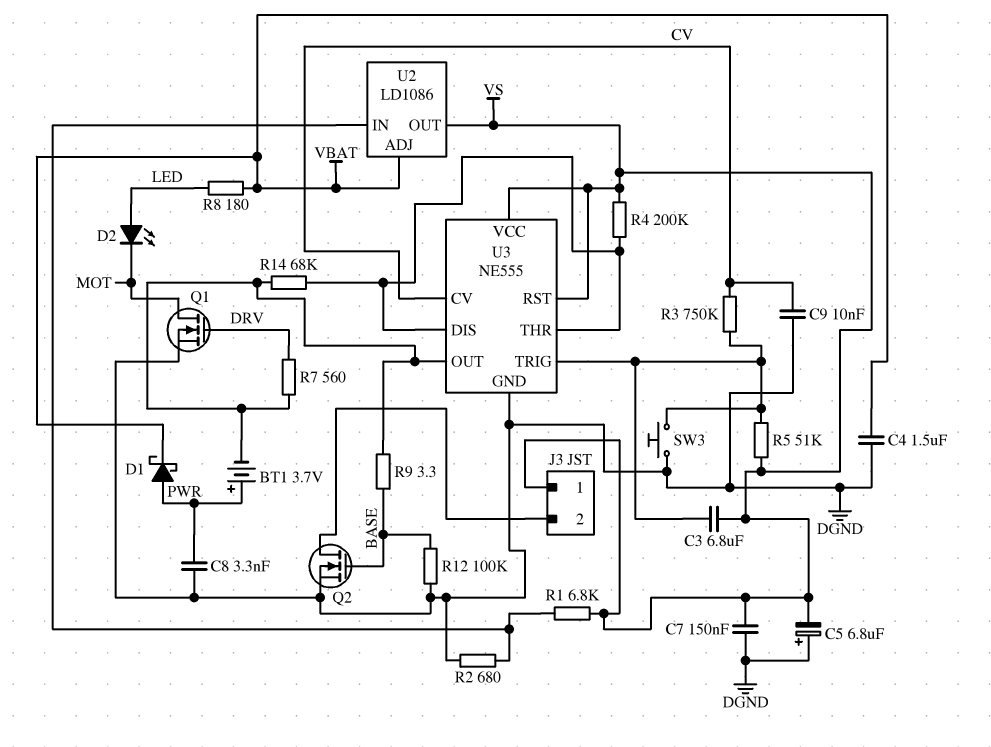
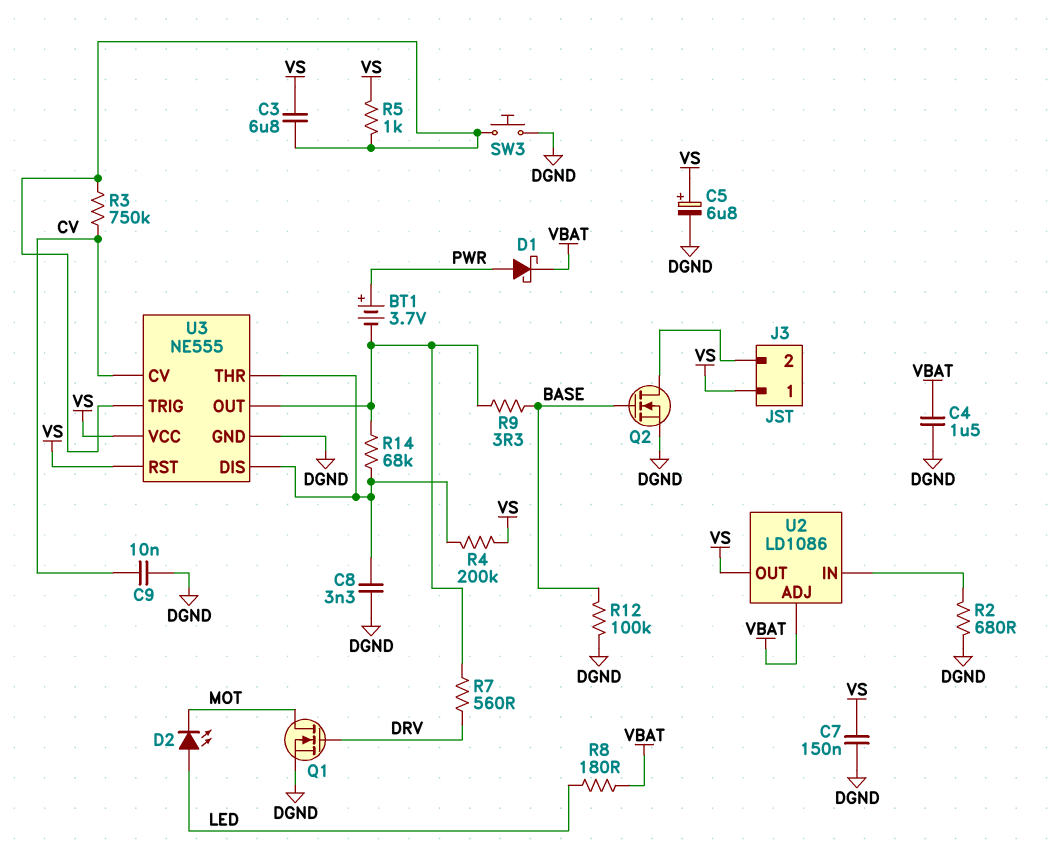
C5: 6.8uF (plus DGND, minus VS) -> 6.8uF (plus VS, minus DGND)
C8: 3.3nF (DGND, PWR) -> 3.3nF (DGND, U3/DIS)
R1: 6.8k (U2/IN, VS) -> none
R5: 51k (U3/TRIG, VS) -> 1k (U3/TRIG, VS)

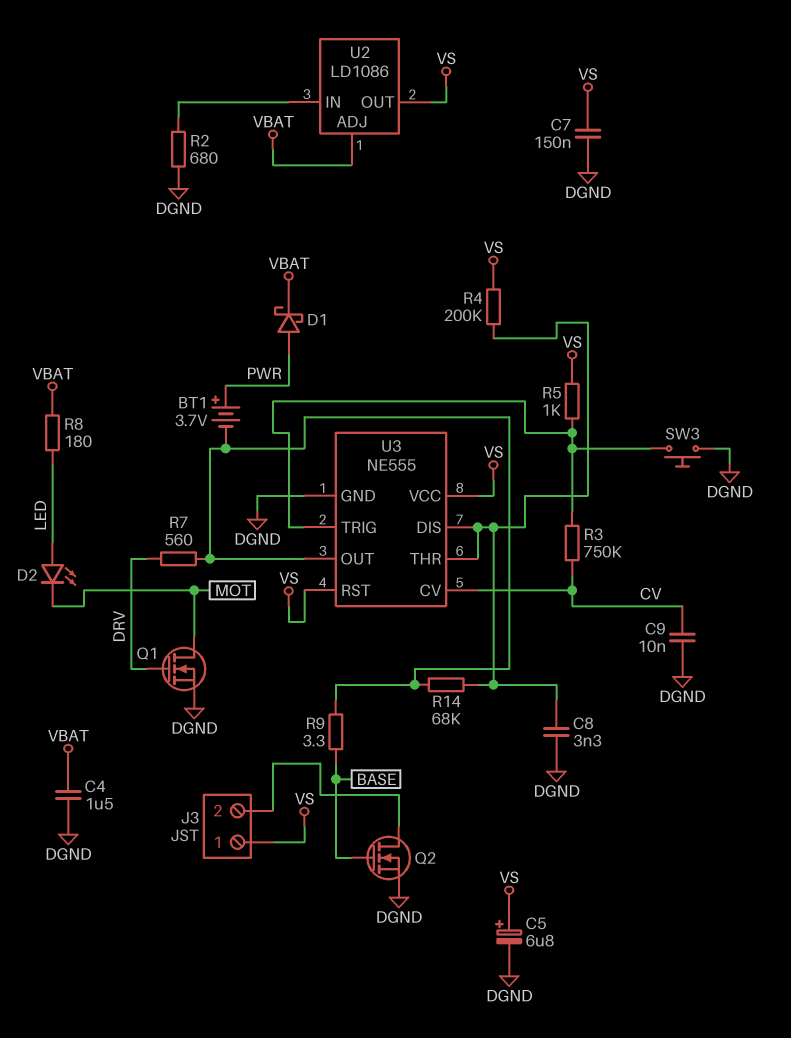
C3: 6.8uF (U3/TRIG, VS) -> none
R12: 100k (BASE, DGND) -> none

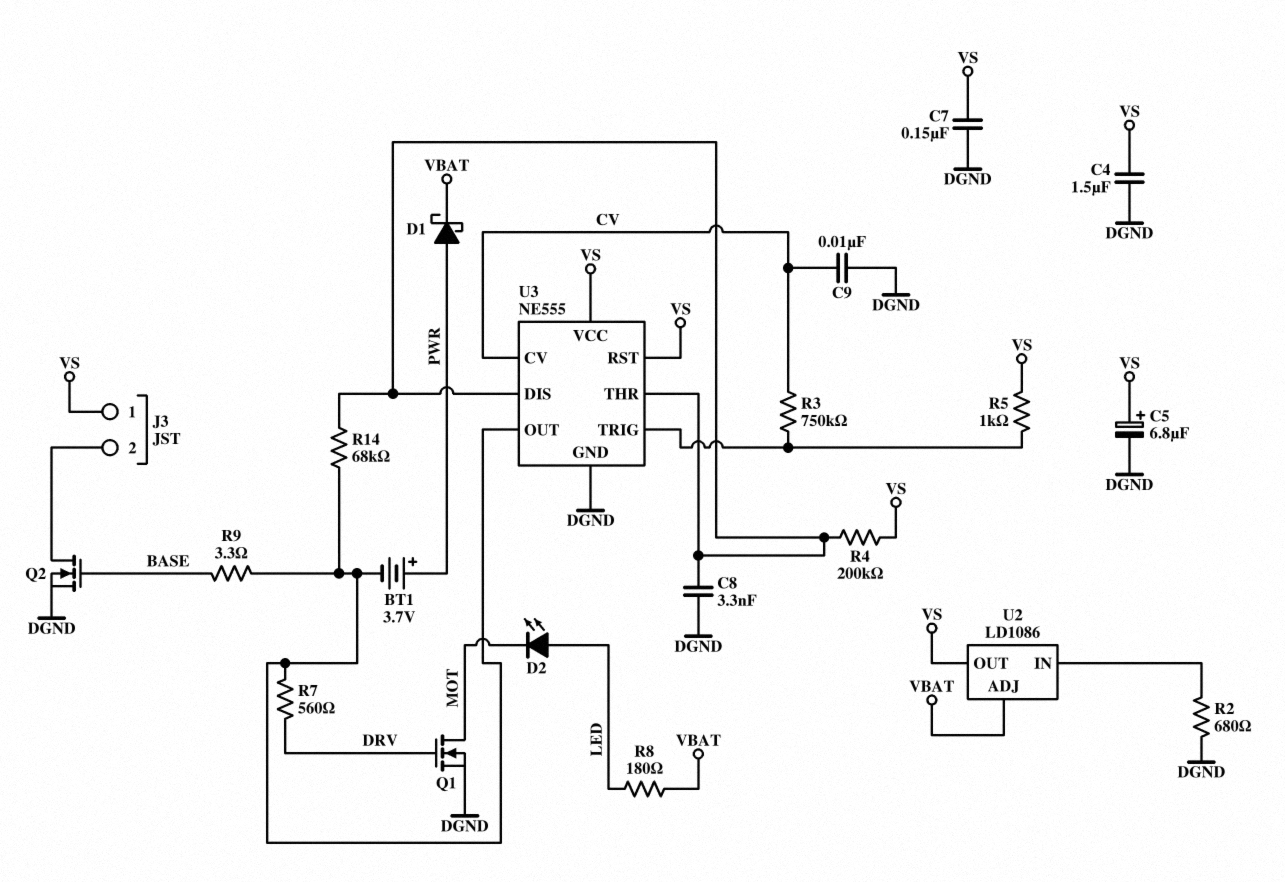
C4: 1.5uF (DGND, VBAT) -> 1.5uF (DGND, VS)
SW3: button (DGND, U3/TRIG) -> none

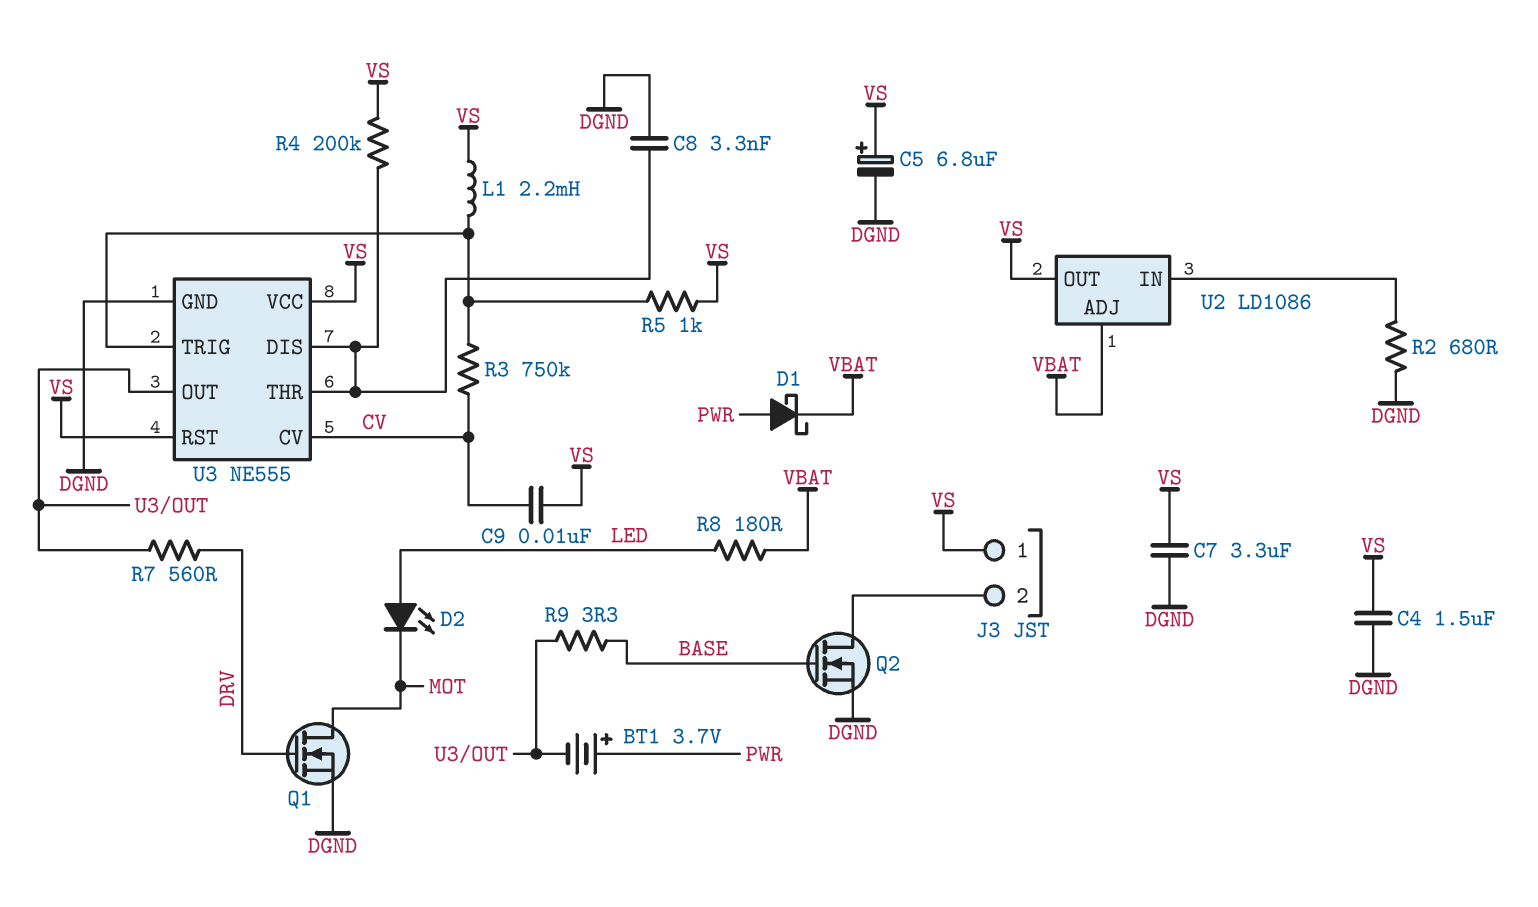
C7: 150nF (DGND, VS) -> 3.3uF (DGND, VS)
C9: 10nF (CV, DGND) -> 10nF (CV, VS)
L1: none -> 2.2mH (U3/TRIG, VS)
R14: 68k (U3/DIS, U3/OUT) -> none

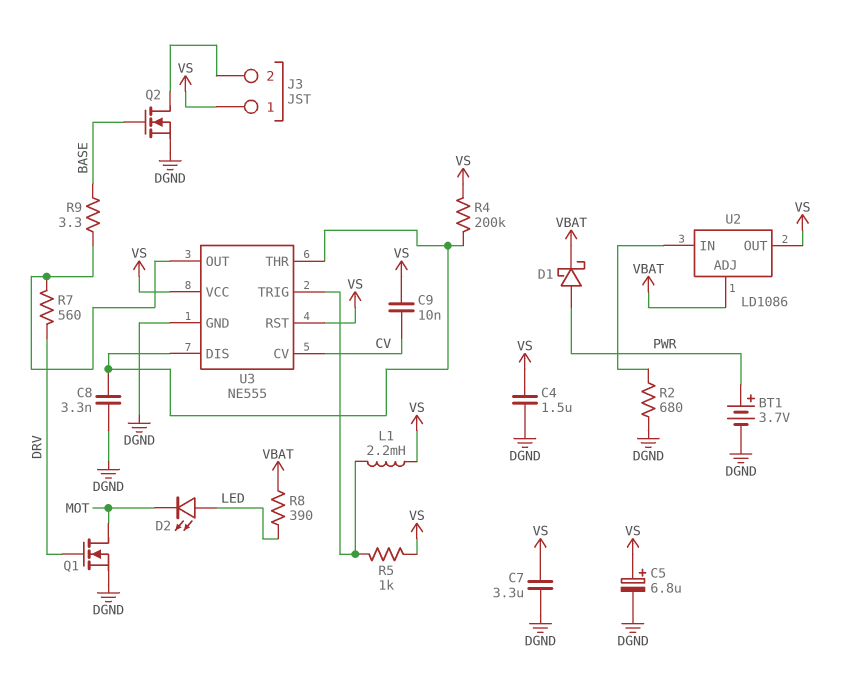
BT1: 3.7V (plus PWR, minus U3/OUT) -> 3.7V (plus PWR, minus DGND)
R3: 750k (CV, U3/TRIG) -> none
R8: 180 (LED, VBAT) -> 390 (LED, VBAT)

